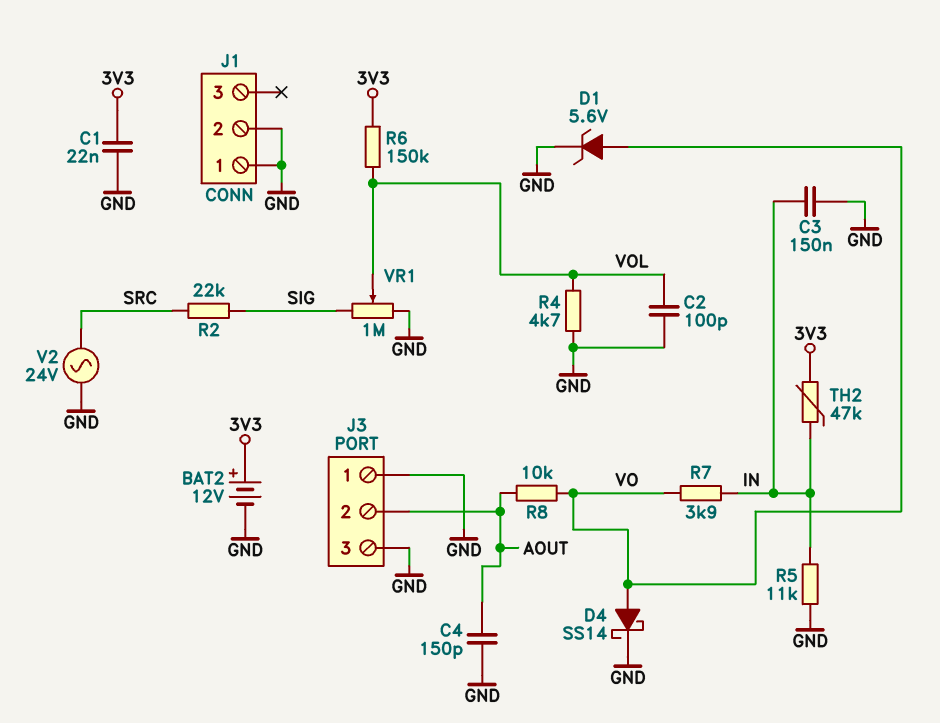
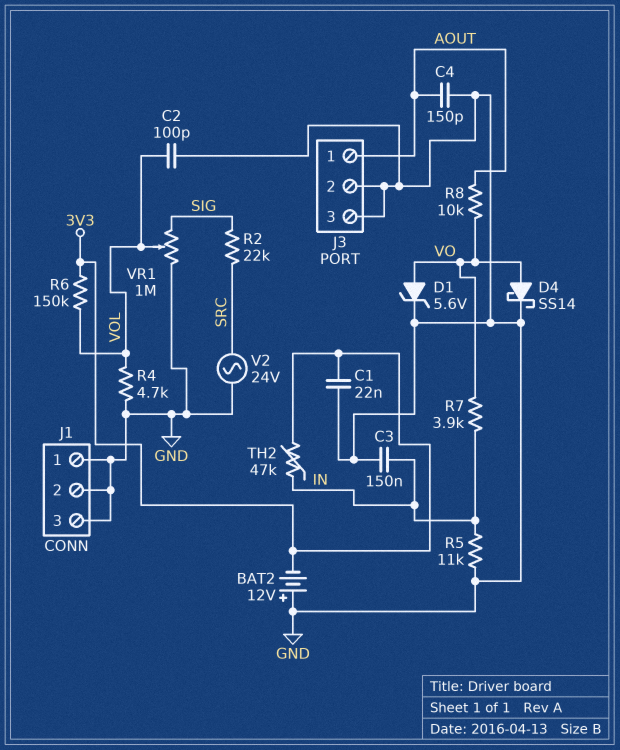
BAT2: 12V (plus 3V3, minus GND) -> 12V (plus GND, minus 3V3)
J1 pin 3: none -> GND
J3 pin 1: GND -> AOUT
J3 pin 2: AOUT -> GND

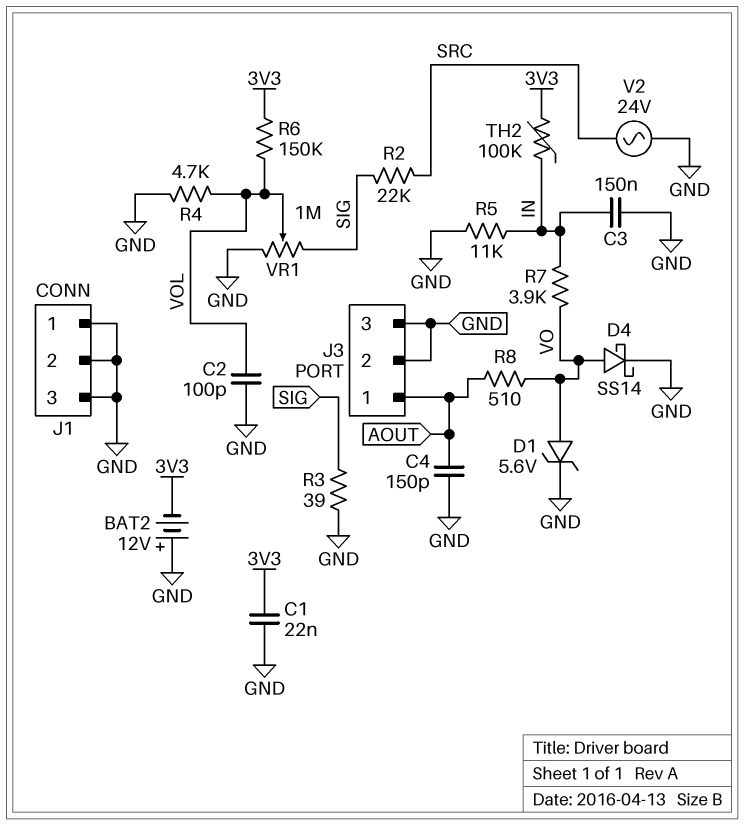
R3: none -> 39 (GND, SIG)
R8: 10k (AOUT, VO) -> 510 (AOUT, VO)
TH2: 47k (3V3, IN) -> 100k (3V3, IN)

